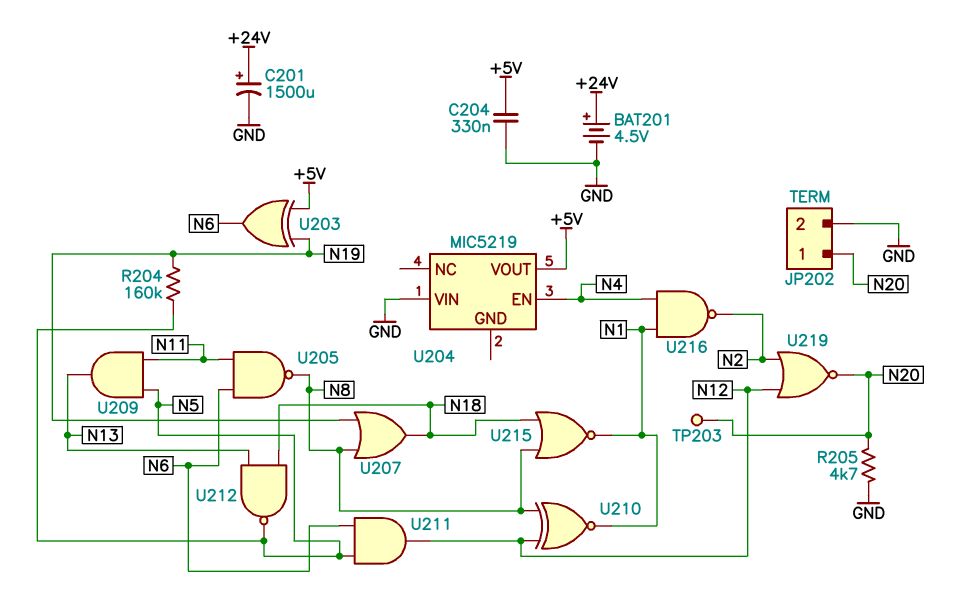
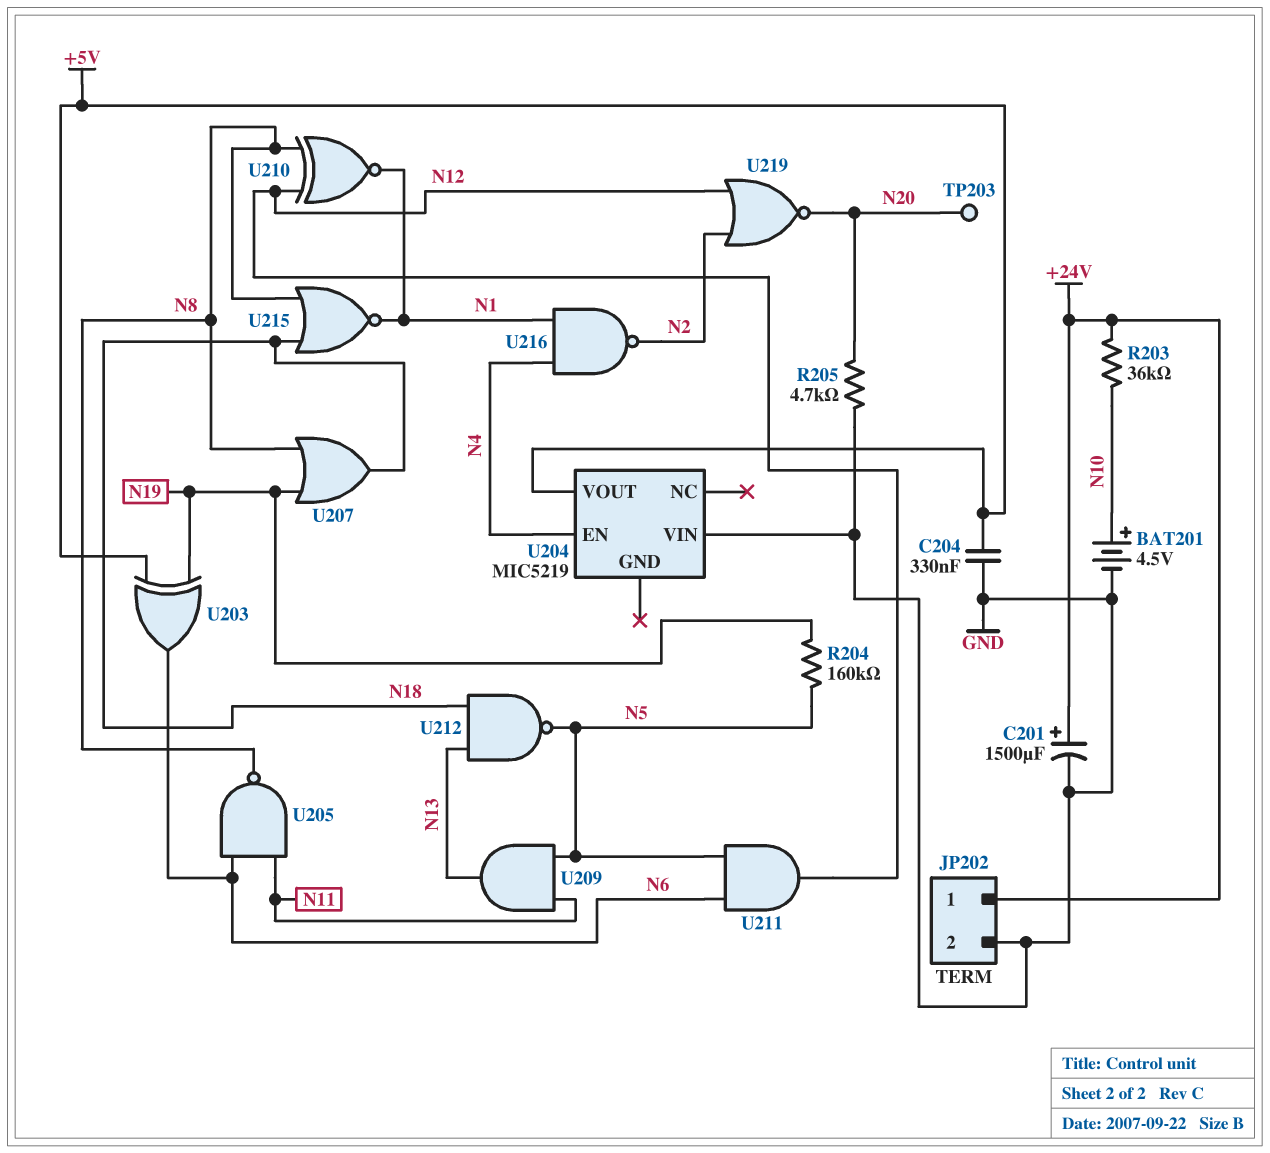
BAT201: 4.5V (plus +24V, minus GND) -> 4.5V (plus N10, minus GND)
JP202 pin 1: N20 -> +24V
R203: none -> 36k (+24V, N10)

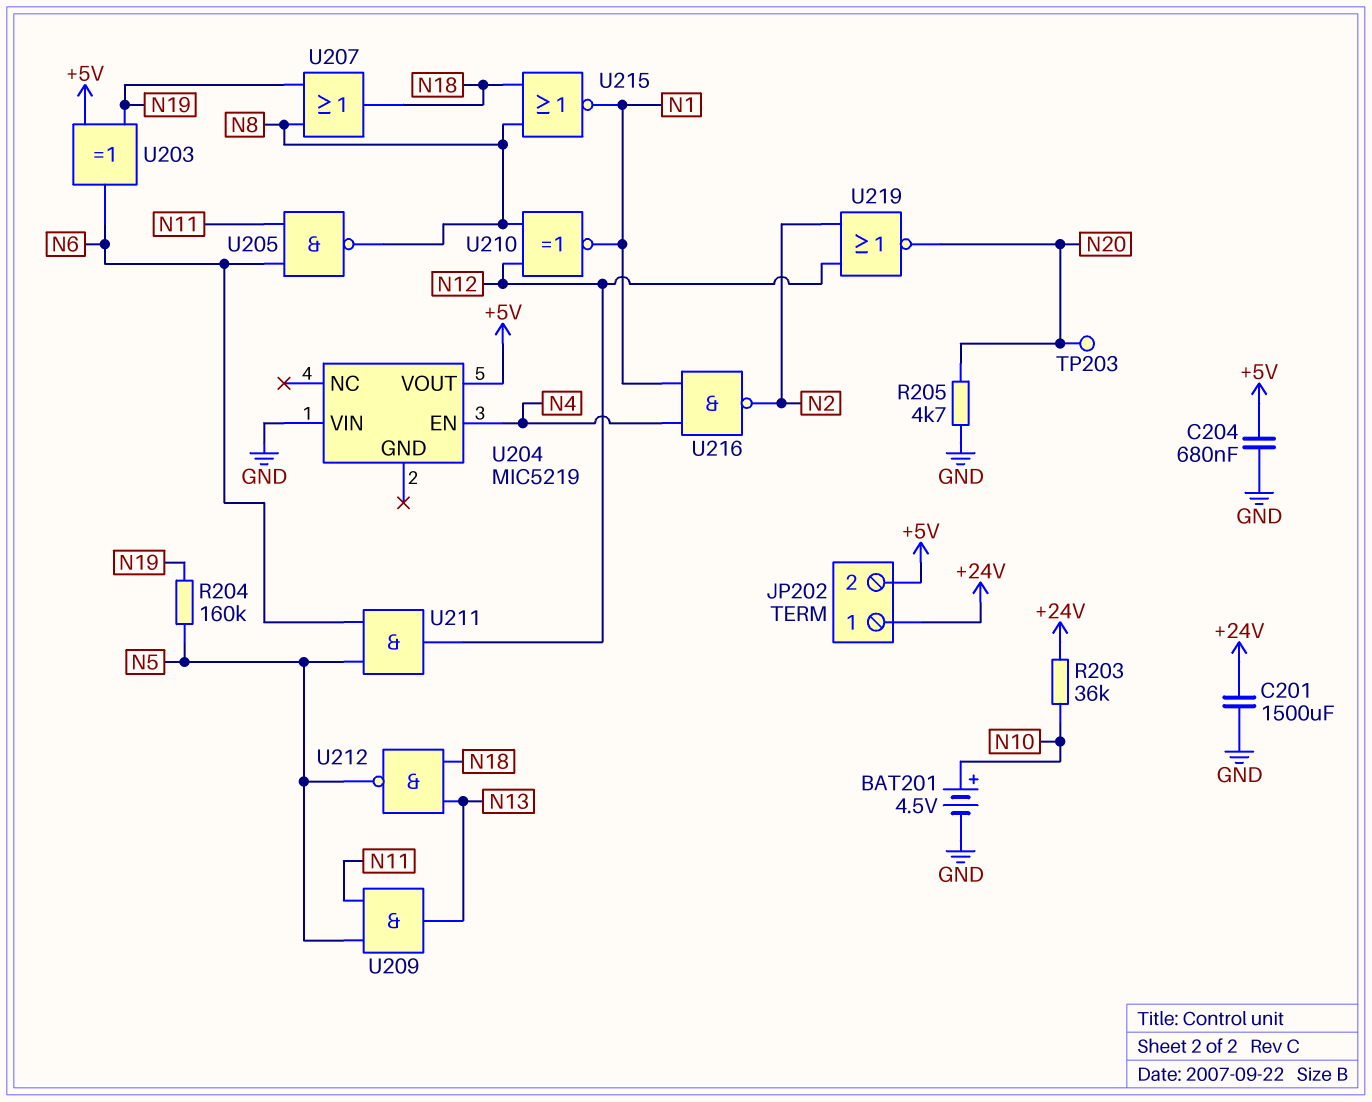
C201: 1500uF (plus +24V, minus GND) -> 1500uF (+24V, GND)
C204: 330nF (+5V, GND) -> 680nF (+5V, GND)
JP202 pin 2: GND -> +5V

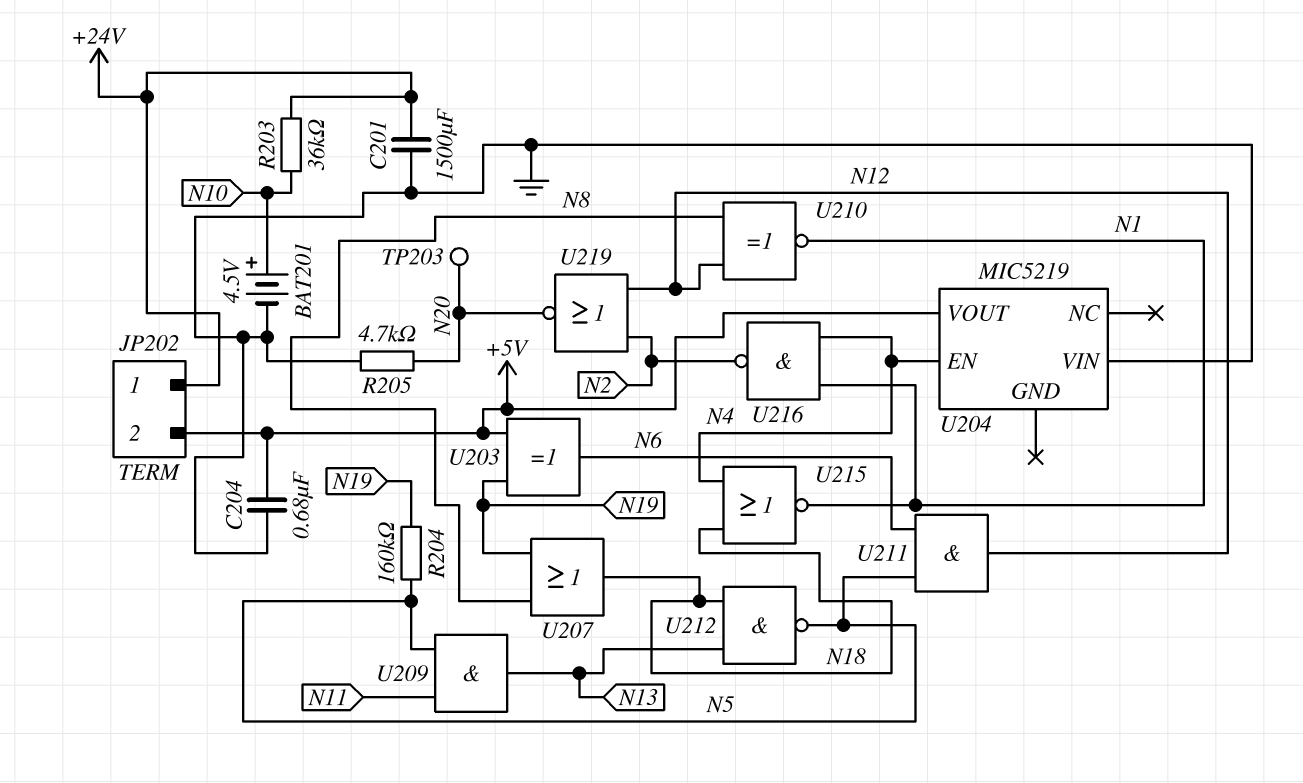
U205: NAND (in N6, in N11, out N8) -> none
U215: NOR (in N8, in N18, out N1) -> NOR (in N4, in N18, out N1)

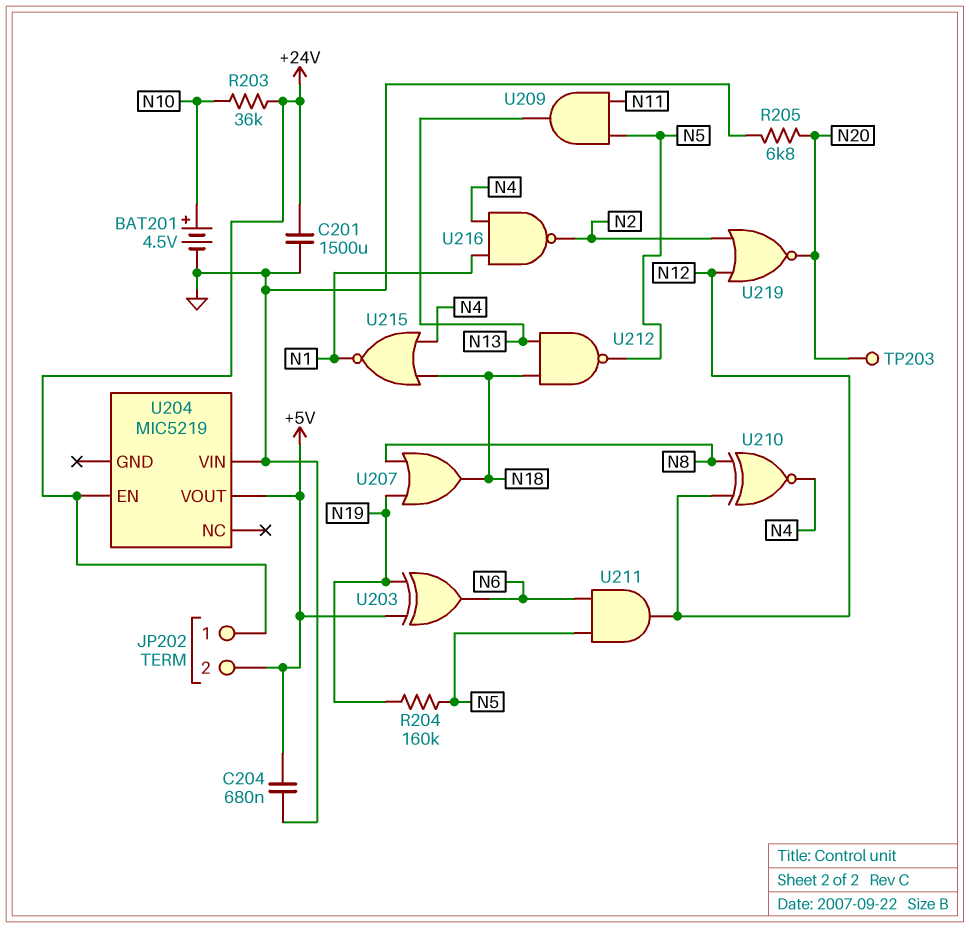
R205: 4.7k (GND, N20) -> 6.8k (GND, N20)
U204 pin EN: N4 -> +24V
U210: XNOR (in N8, in N12, out N1) -> XNOR (in N8, in N12, out N4)

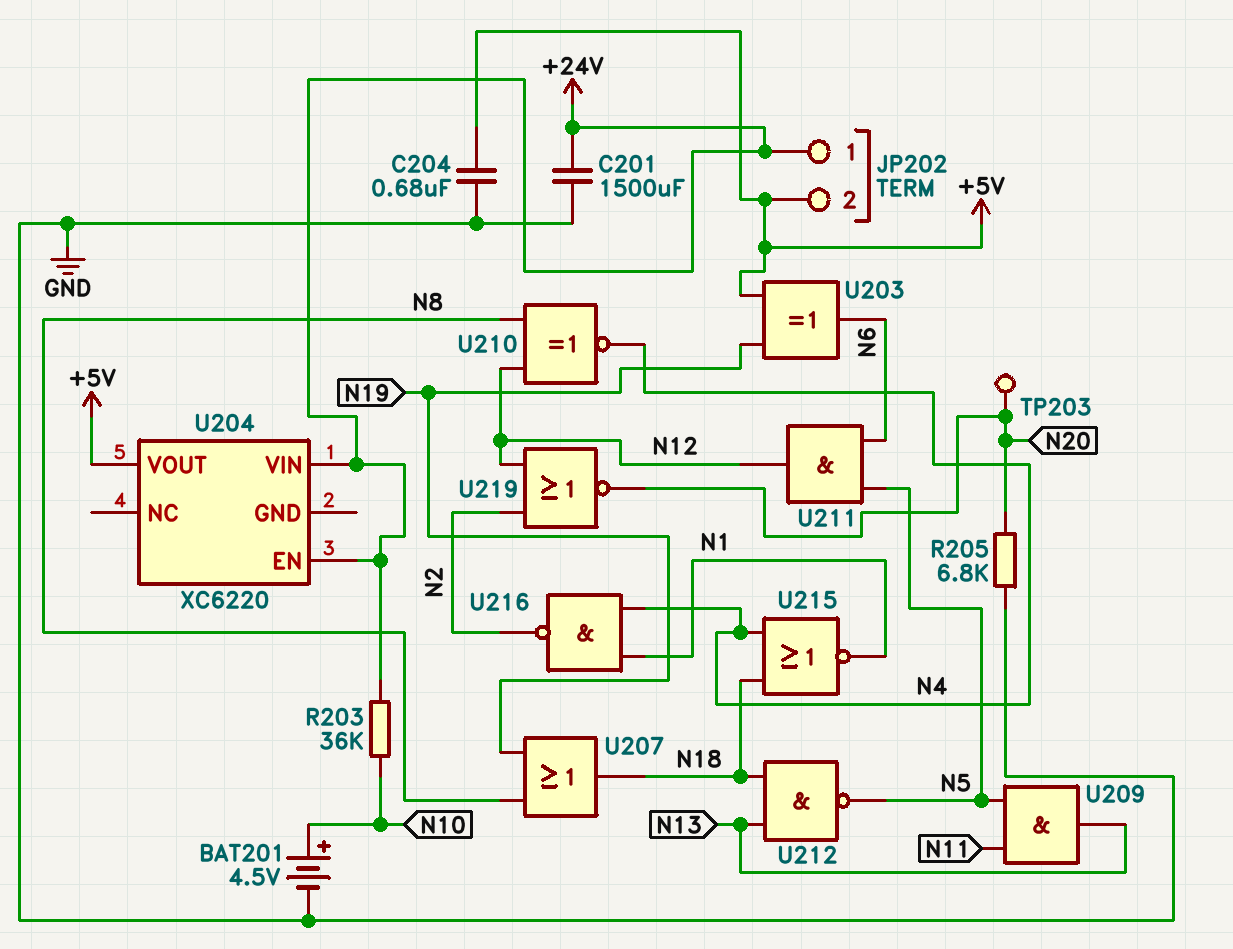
R204: 160k (N5, N19) -> none
U204: MIC5219 -> XC6220
U204 pin VIN: GND -> +24V

